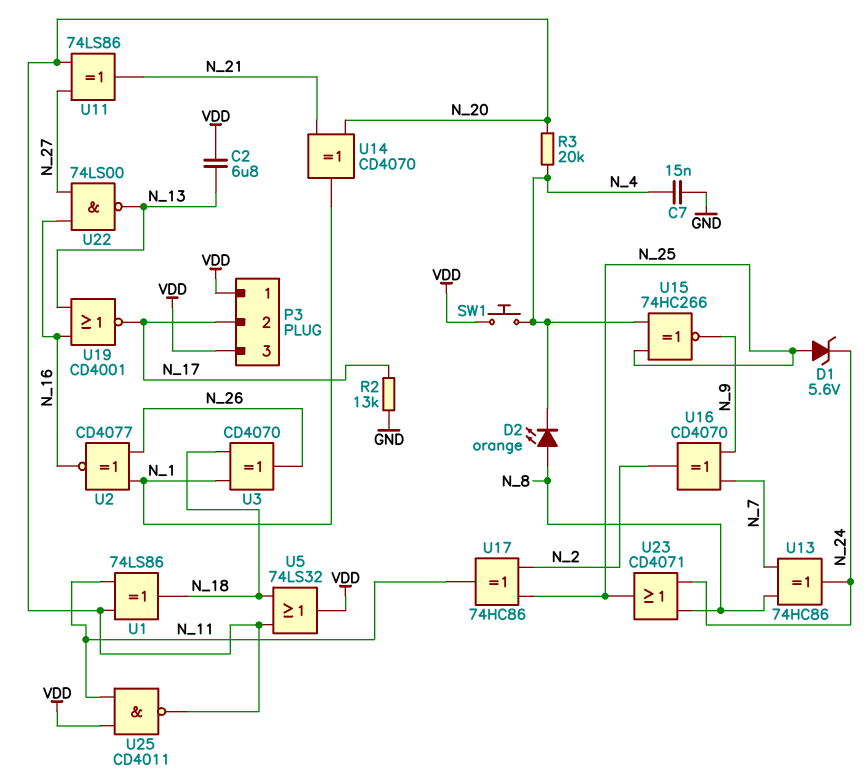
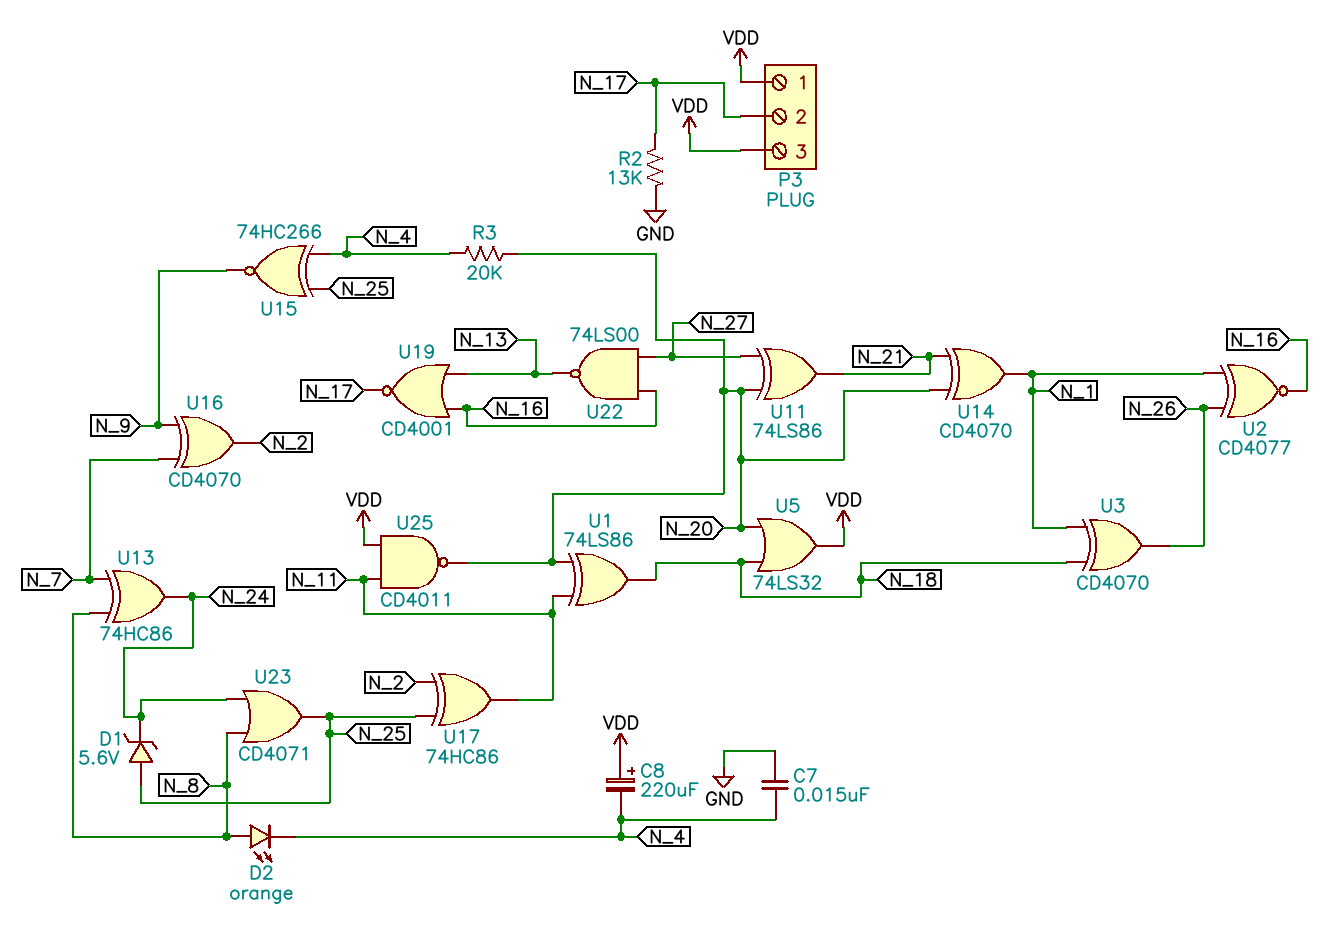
C2: 6.8uF (N_13, VDD) -> none
C8: none -> 220uF (plus VDD, minus N_4)
SW1: button (N_4, VDD) -> none

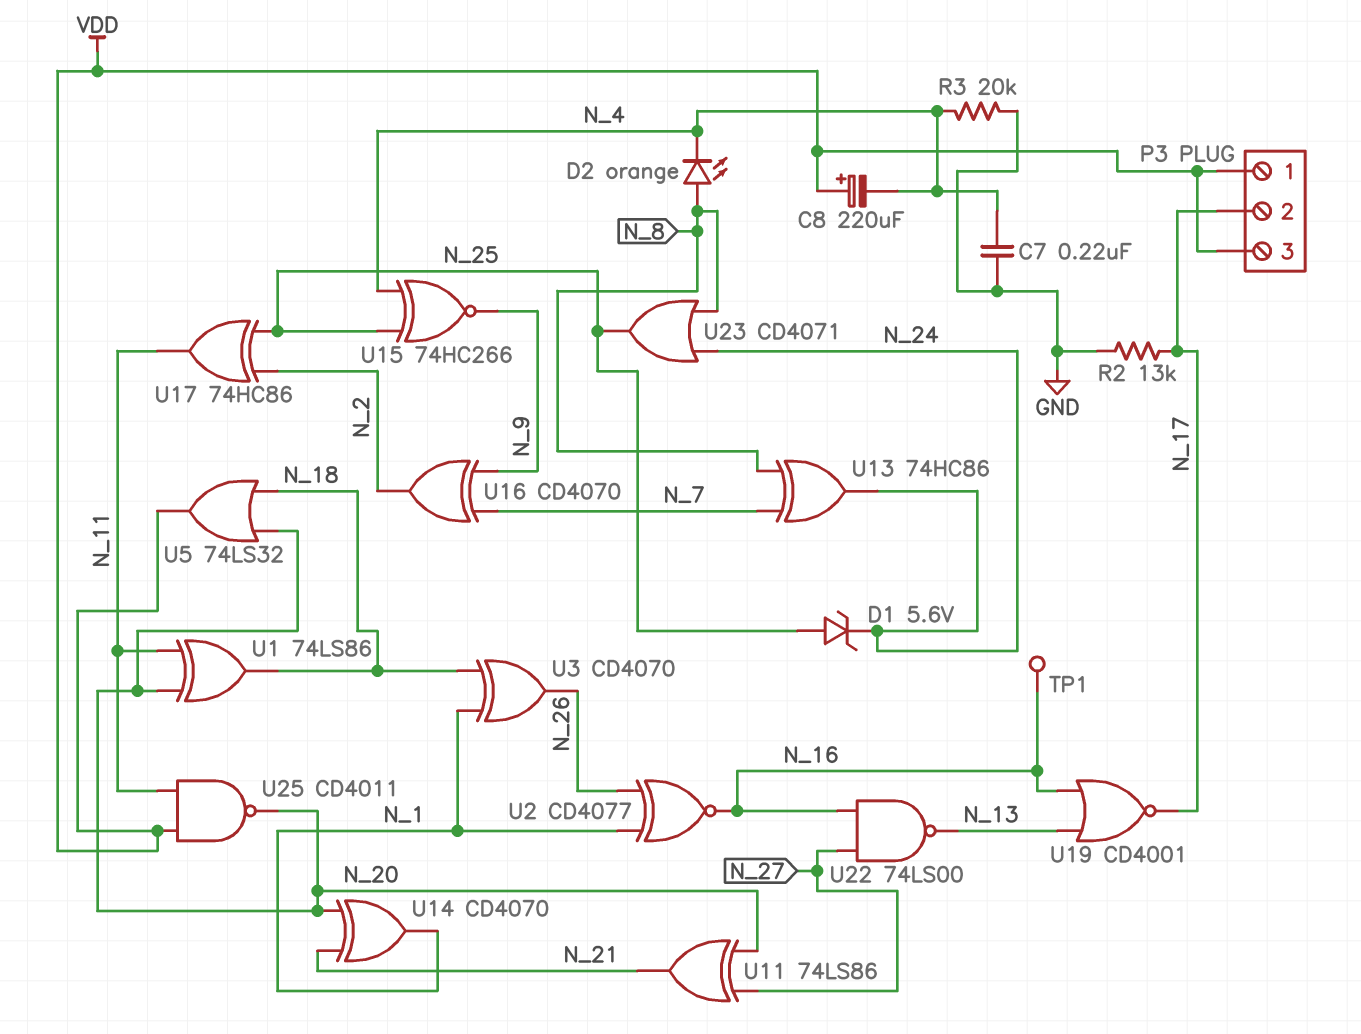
C7: 15nF (GND, N_4) -> 220nF (GND, N_4)
R3: 20k (N_4, N_20) -> 20k (GND, N_4)
TP1: none -> test point (N_16)

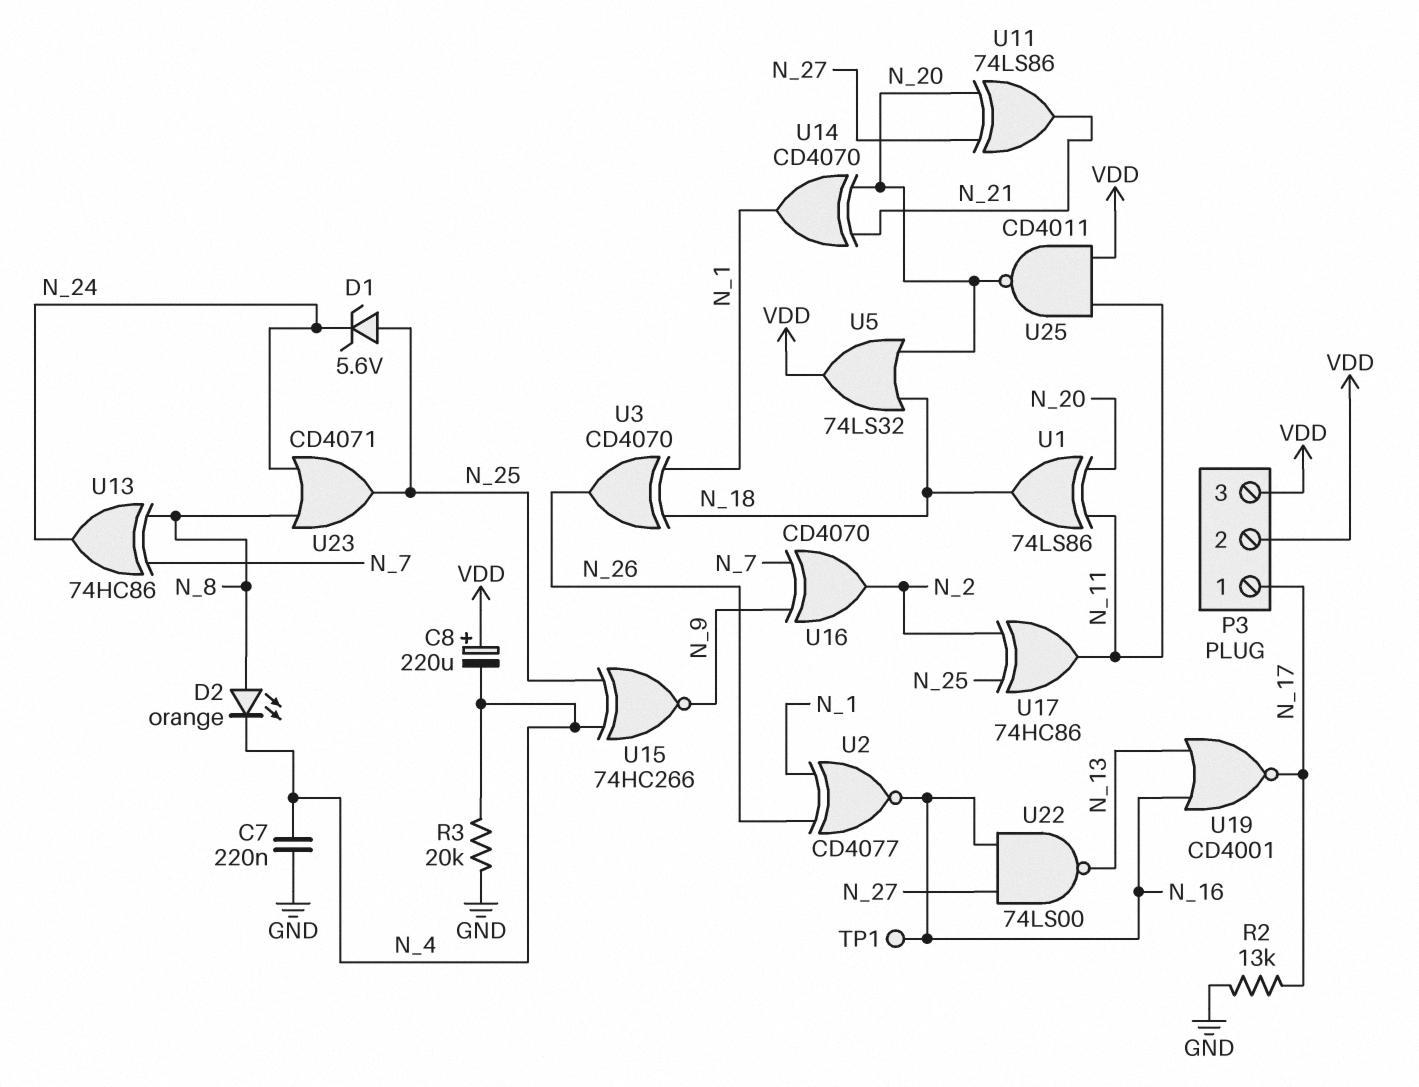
P3 pin 1: VDD -> N_17
P3 pin 2: N_17 -> VDD

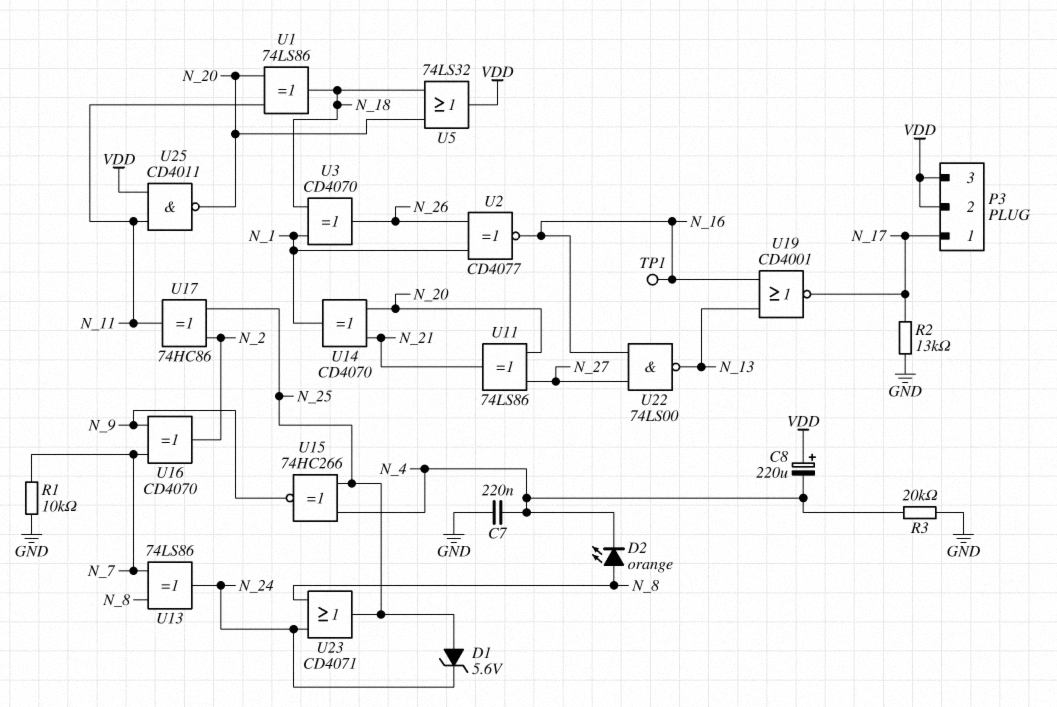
R1: none -> 10k (GND, N_7)
U13: XOR 74HC86 (in N_7, in N_8, out N_24) -> XOR 74LS86 (in N_7, in N_8, out N_24)

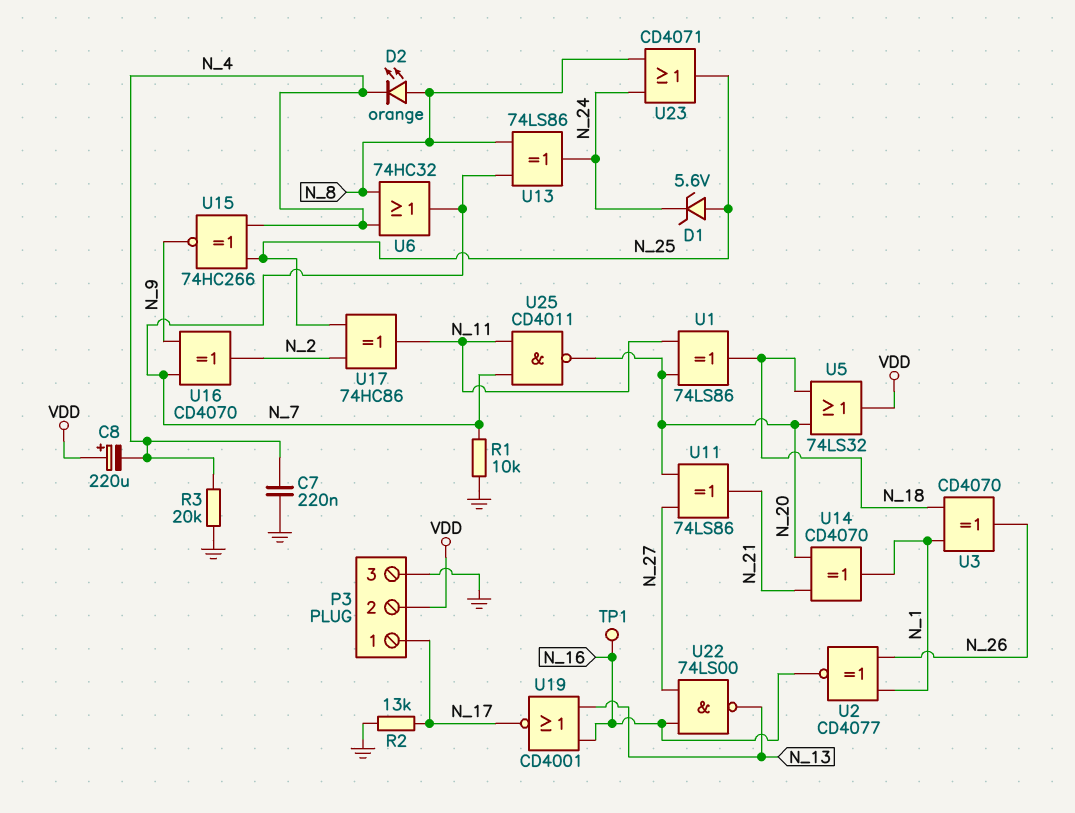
P3 pin 3: VDD -> GND
U6: none -> OR 74HC32 (in N_4, in N_8, out N_7)
U25: NAND CD4011 (in N_11, in VDD, out N_20) -> NAND CD4011 (in N_7, in N_11, out N_20)

